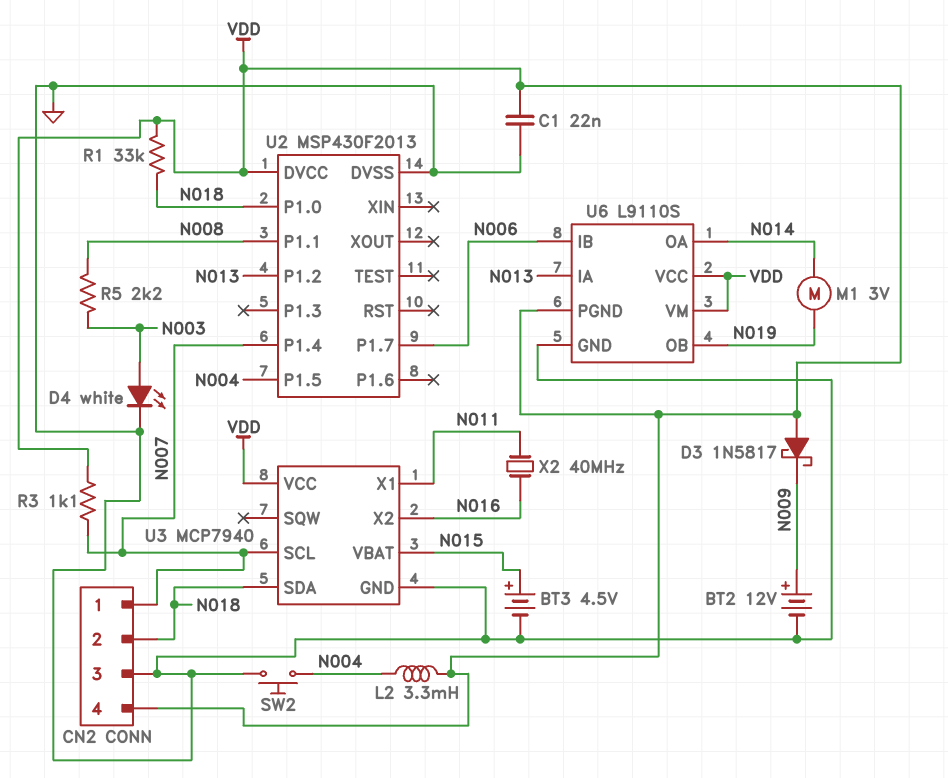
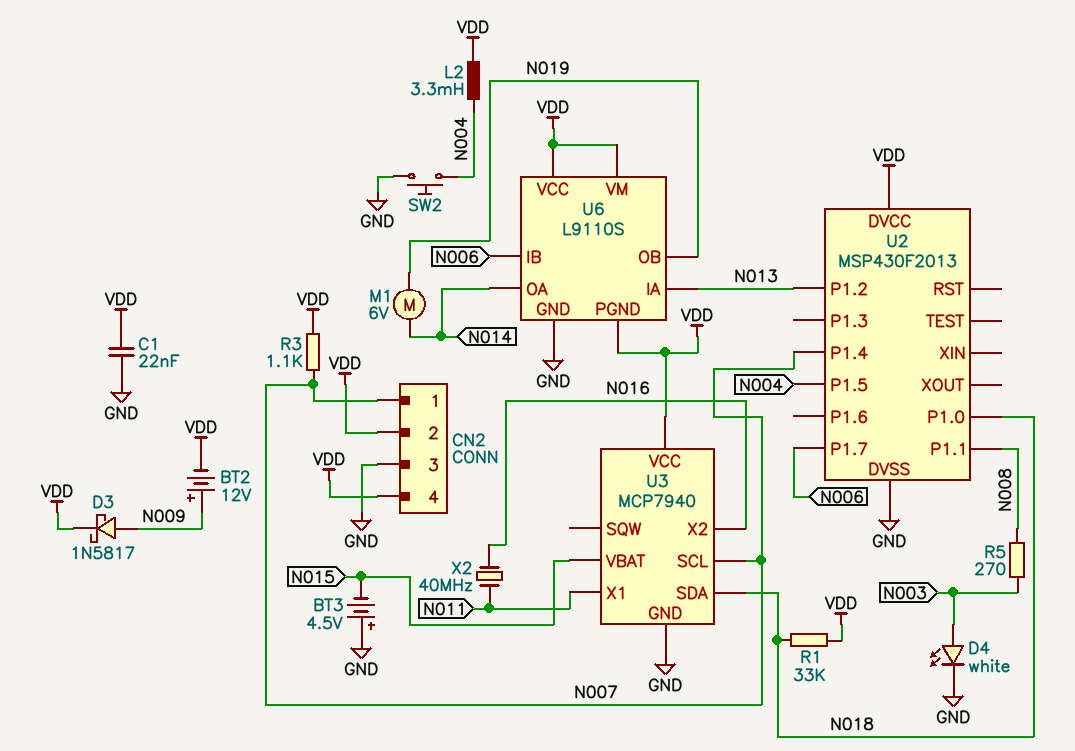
BT2: 12V (plus N009, minus GND) -> 12V (plus N009, minus VDD)
BT3: 4.5V (plus N015, minus GND) -> 4.5V (plus GND, minus N015)
CN2 pin 2: N018 -> VDD
D3: schottky 1N5817 (A VDD, K N009) -> schottky 1N5817 (A N009, K VDD)
M1: motor 3V (N014, N019) -> motor 6V (N014, N019)
R5: 2.2k (N003, N008) -> 270 (N003, N008)

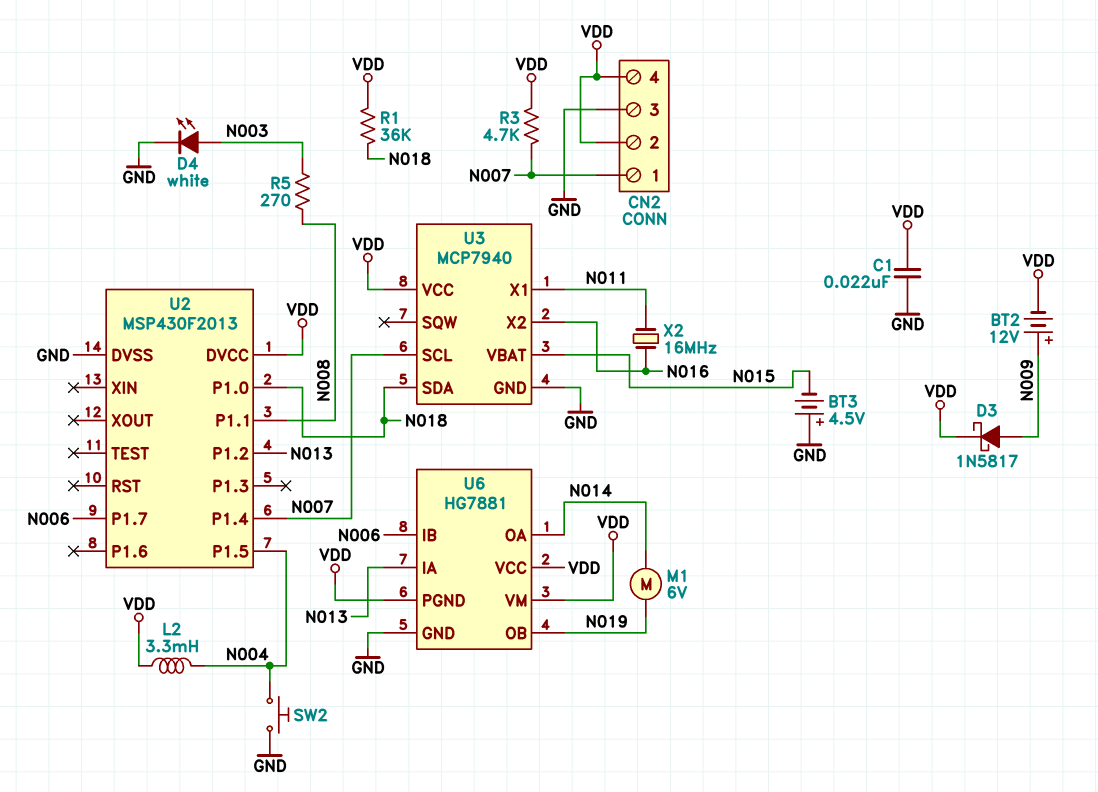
R1: 33k (N018, VDD) -> 36k (N018, VDD)
R3: 1.1k (N007, VDD) -> 4.7k (N007, VDD)
U6: L9110S -> HG7881
X2: 40MHz (N011, N016) -> 16MHz (N011, N016)

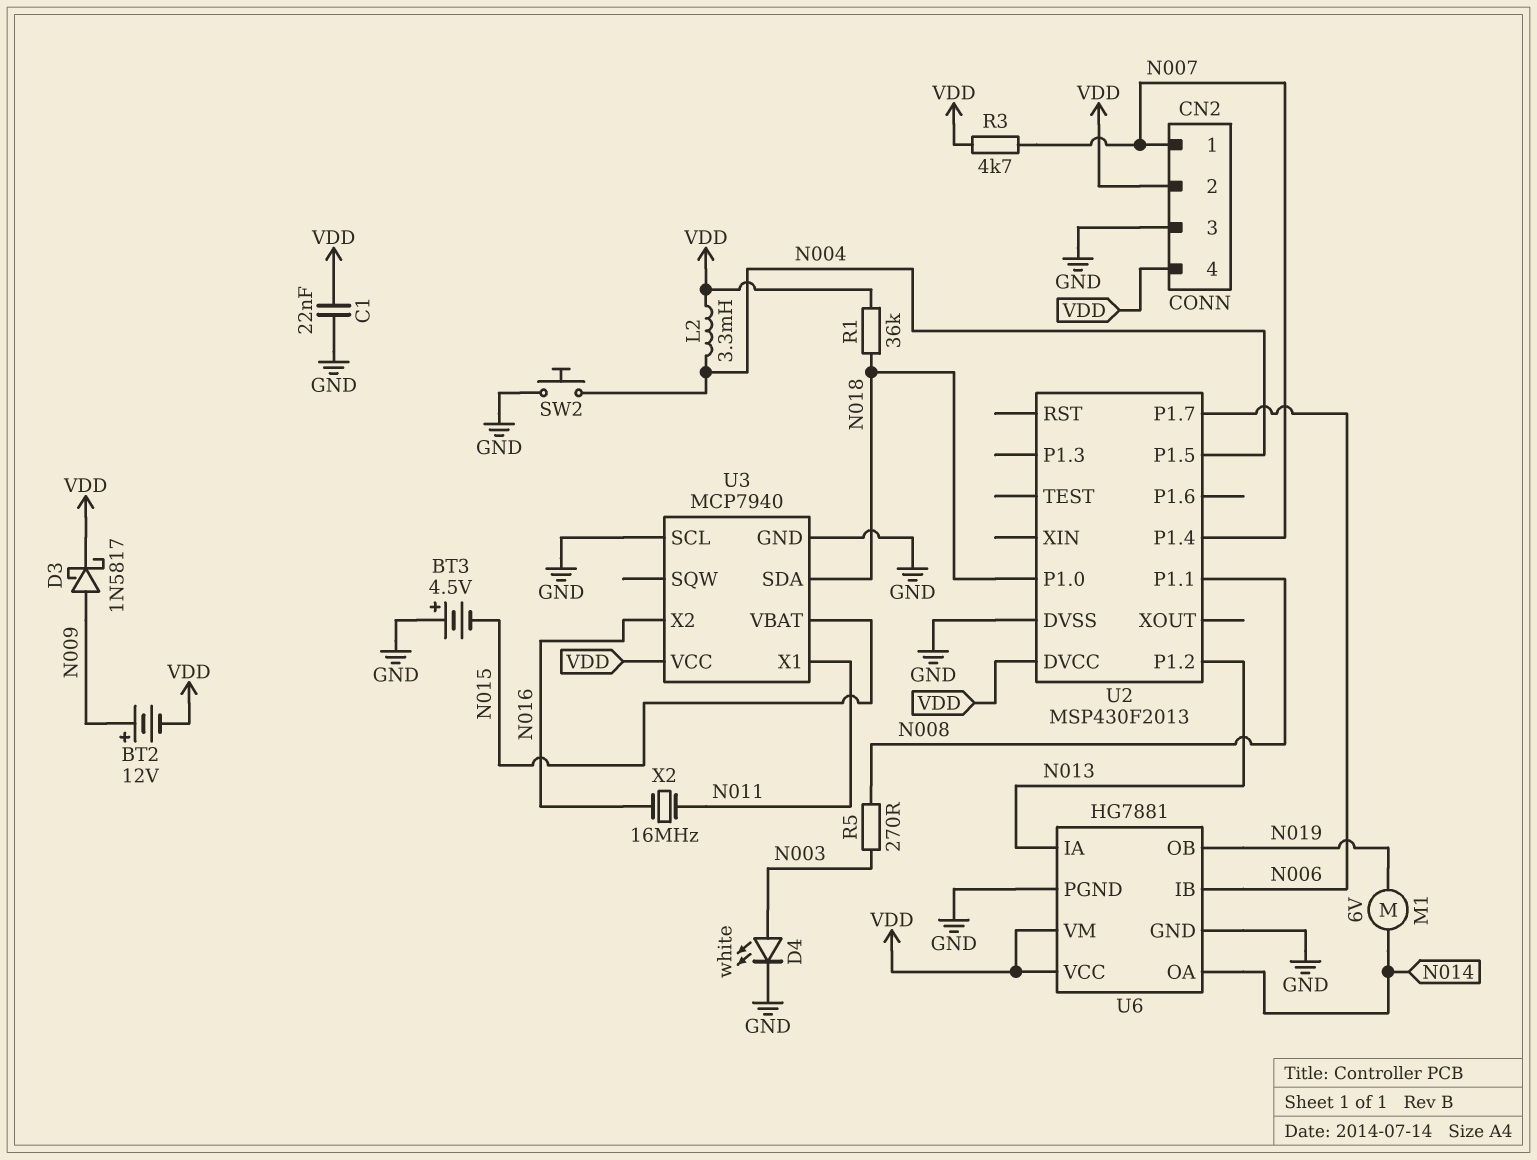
U3 pin SCL: N007 -> GND
U6 pin PGND: VDD -> GND

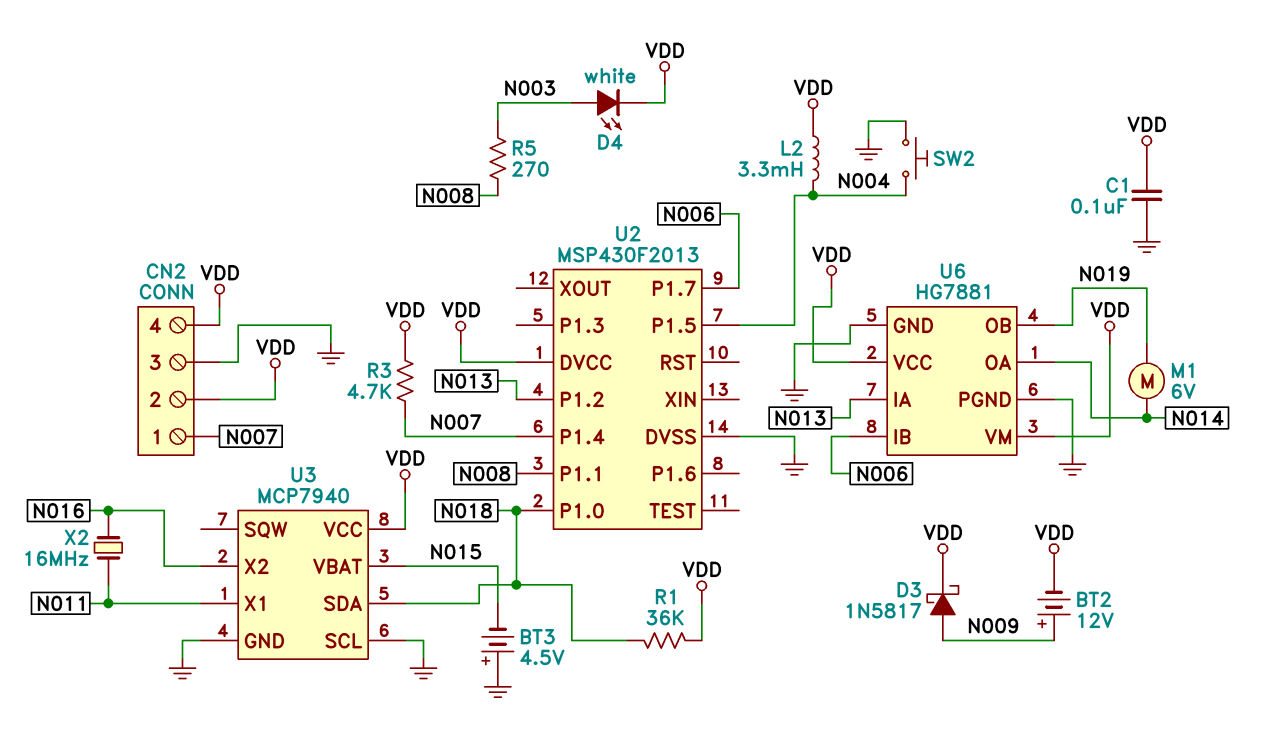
C1: 22nF (GND, VDD) -> 100nF (GND, VDD)
D4: LED white (A N003, K GND) -> LED white (A N003, K VDD)

